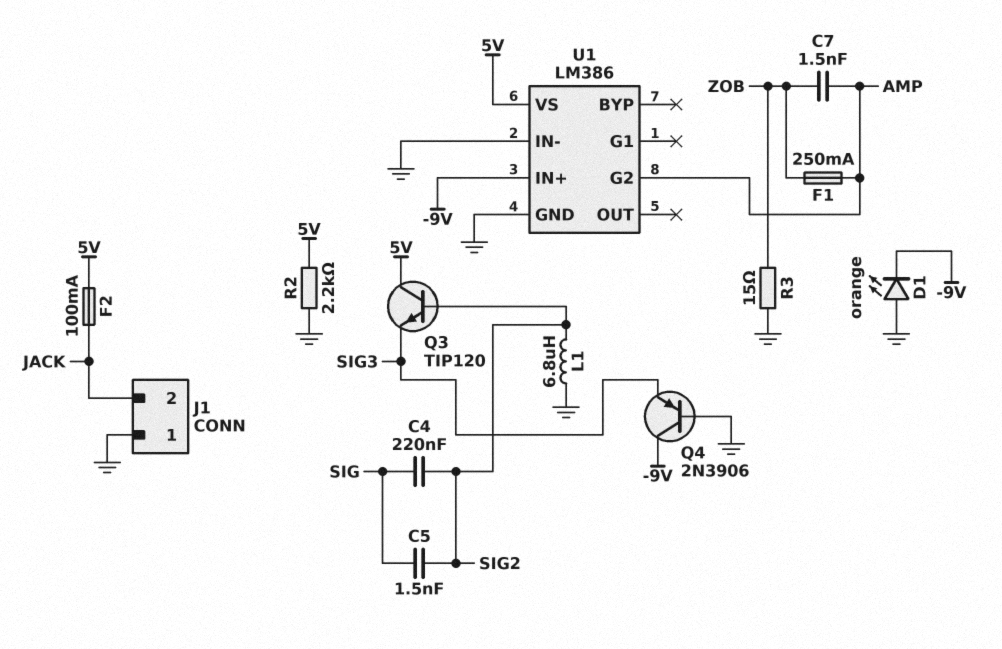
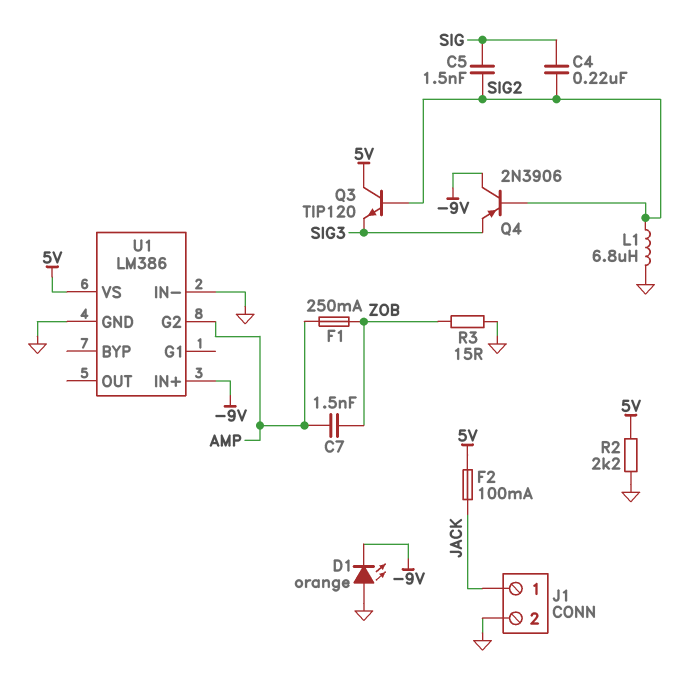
J1 pin 1: GND -> JACK
J1 pin 2: JACK -> GND
Q4: PNP 2N3906 (B GND, C -9V, E SIG3) -> PNP 2N3906 (B SIG2, C -9V, E SIG3)

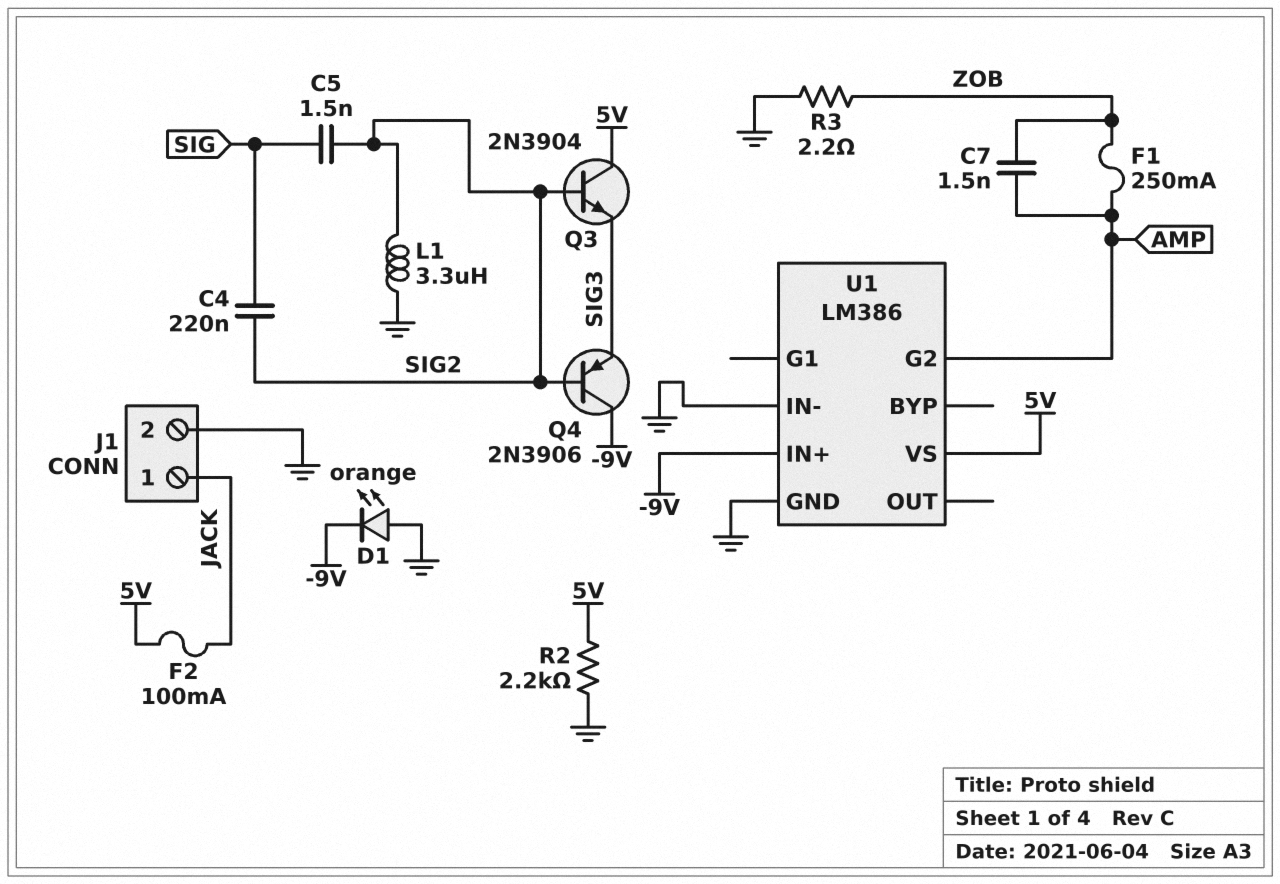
L1: 6.8uH (GND, SIG2) -> 3.3uH (GND, SIG2)
Q3: NPN TIP120 (B SIG2, C 5V, E SIG3) -> NPN 2N3904 (B SIG2, C 5V, E SIG3)
R3: 15 (GND, ZOB) -> 2.2 (GND, ZOB)

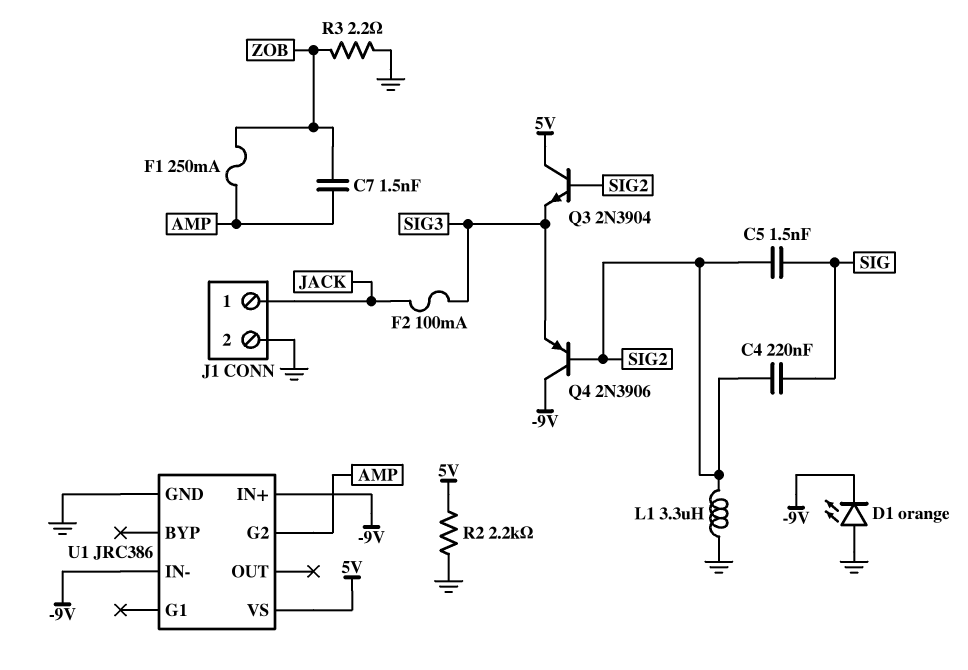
F2: 100mA (5V, JACK) -> 100mA (JACK, SIG3)
U1: LM386 -> JRC386
U1 pin IN-: GND -> -9V

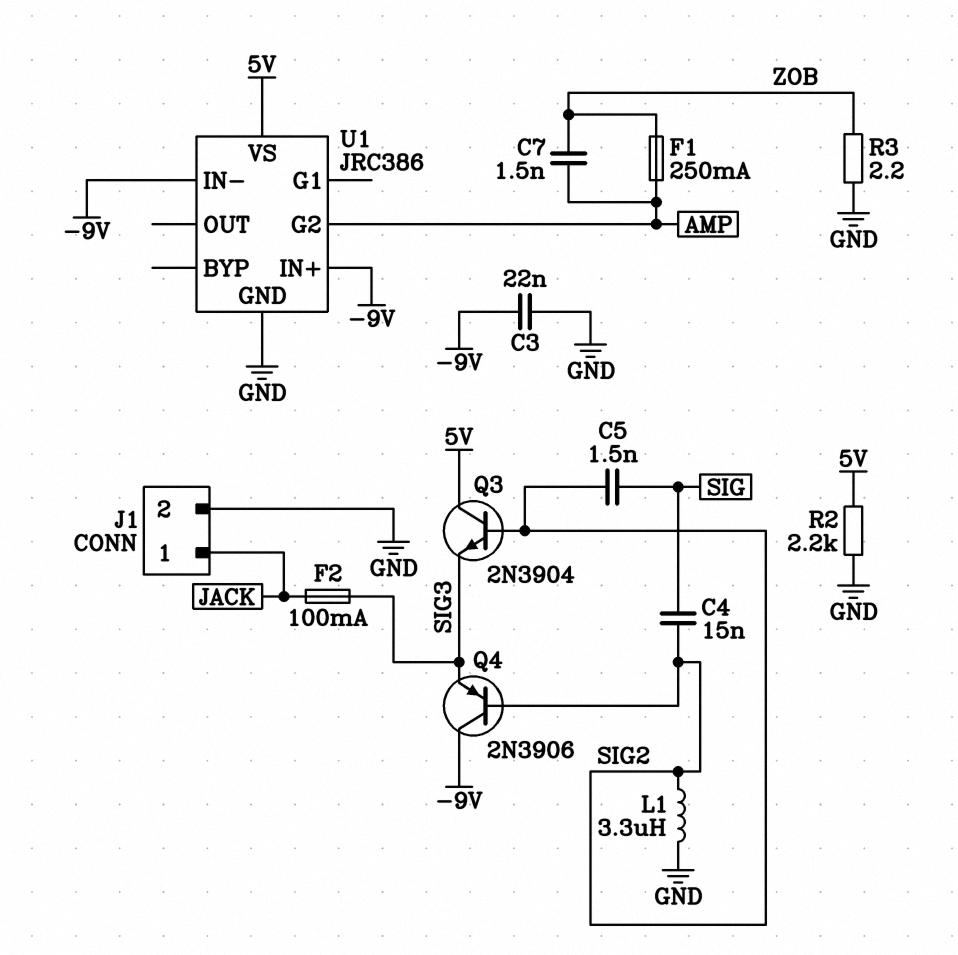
C3: none -> 22nF (-9V, GND)
C4: 220nF (SIG, SIG2) -> 15nF (SIG, SIG2)
D1: LED orange (A GND, K -9V) -> none

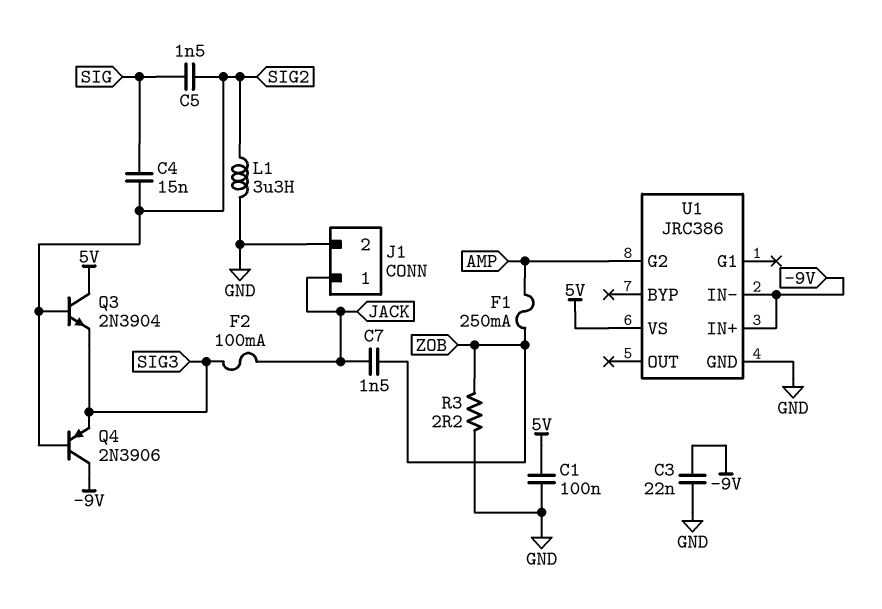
C1: none -> 100nF (5V, GND)
C7: 1.5nF (AMP, ZOB) -> 1.5nF (JACK, ZOB)
R2: 2.2k (5V, GND) -> none

